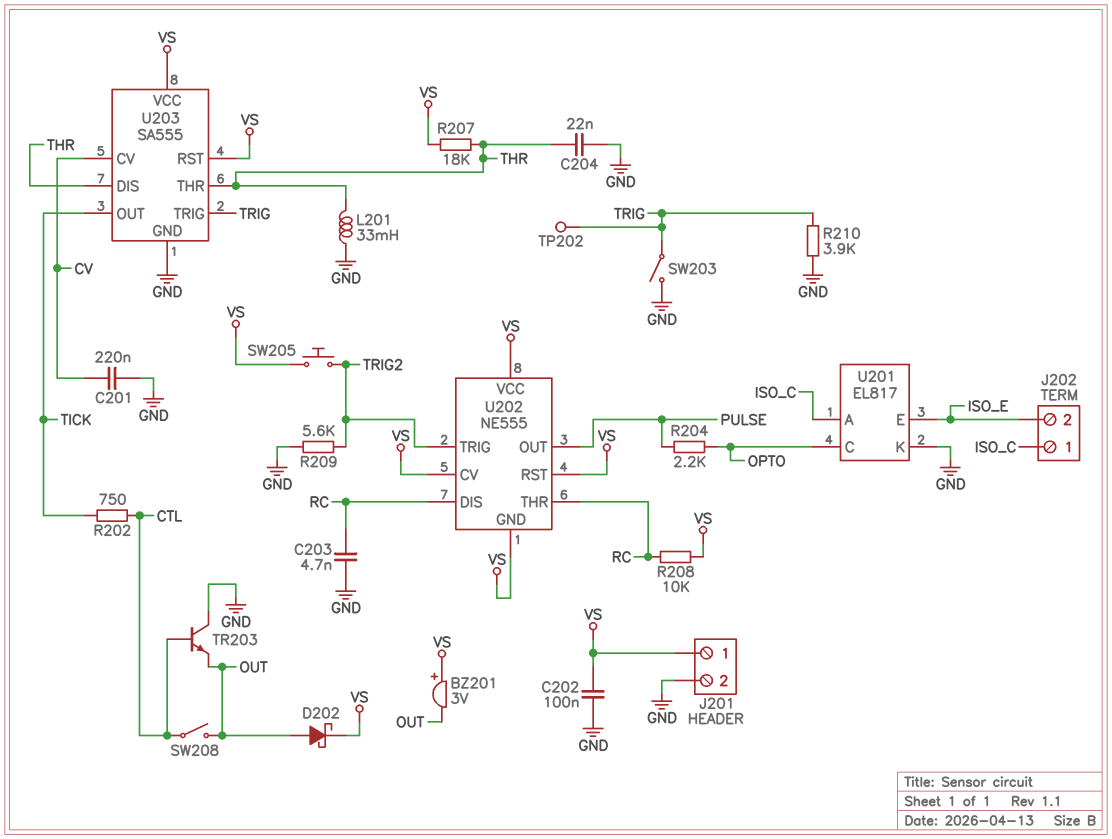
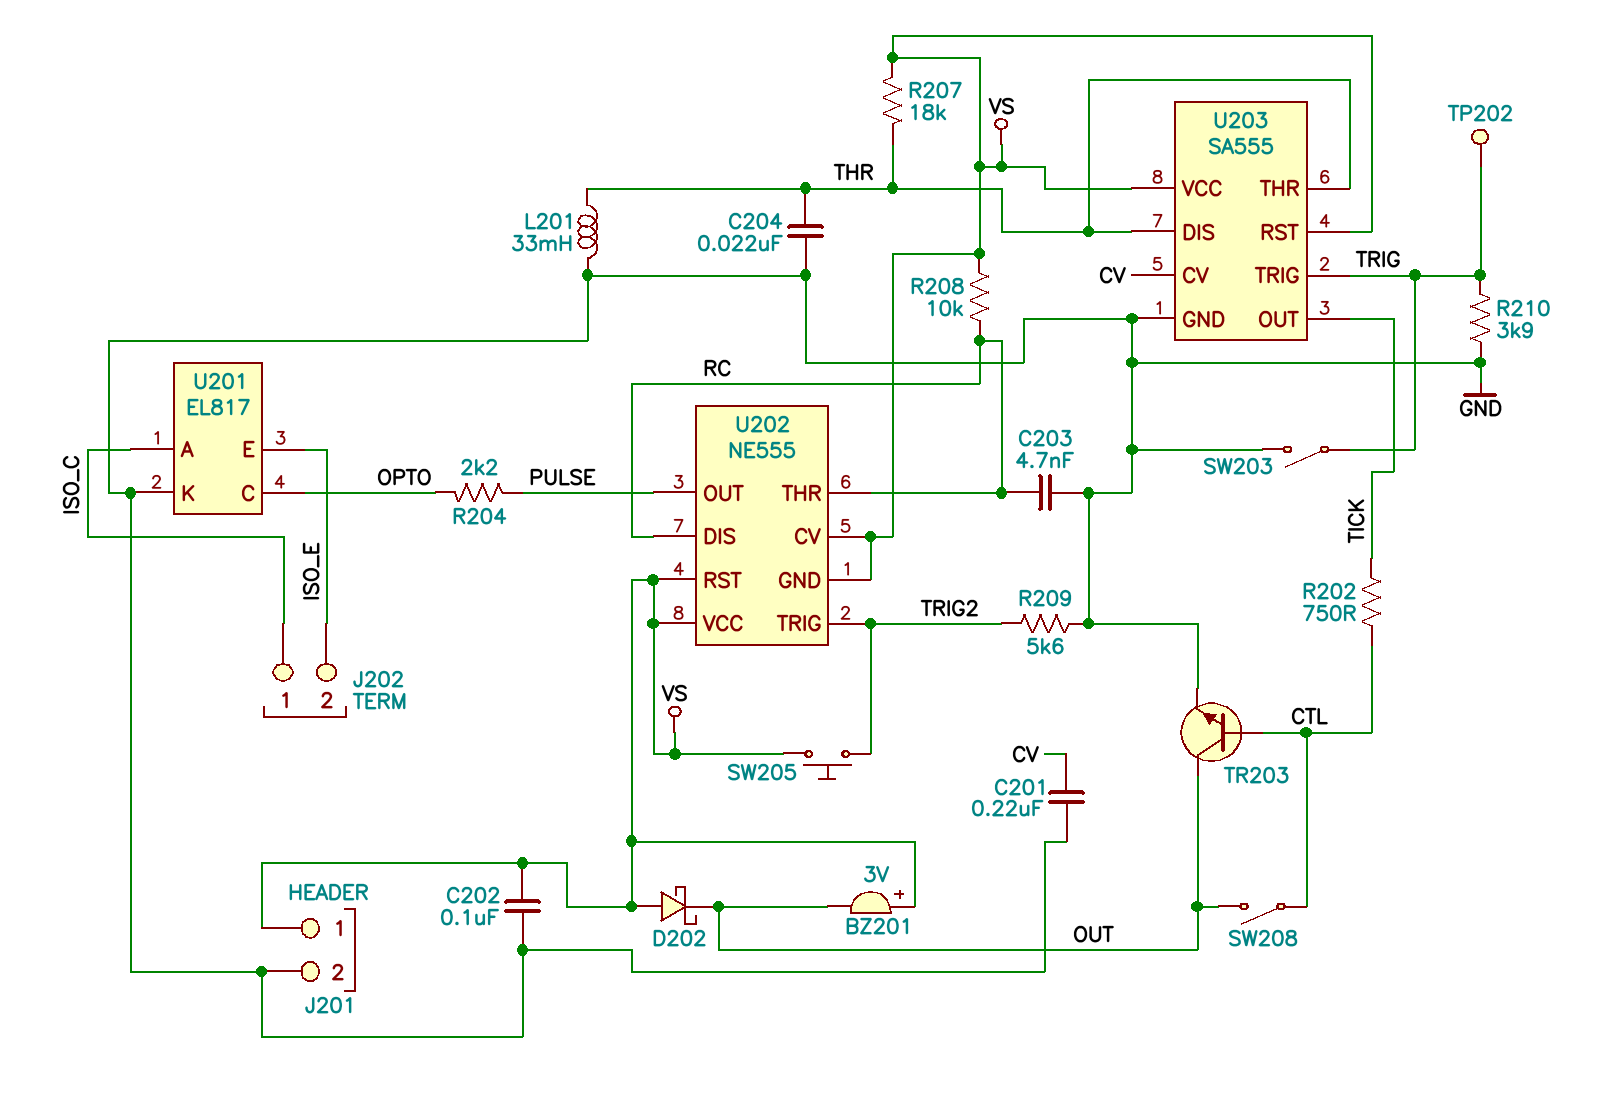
D202: schottky (A OUT, K VS) -> schottky (A VS, K OUT)
TR203: NPN (B CTL, C GND, E OUT) -> NPN (B CTL, C OUT, E GND)

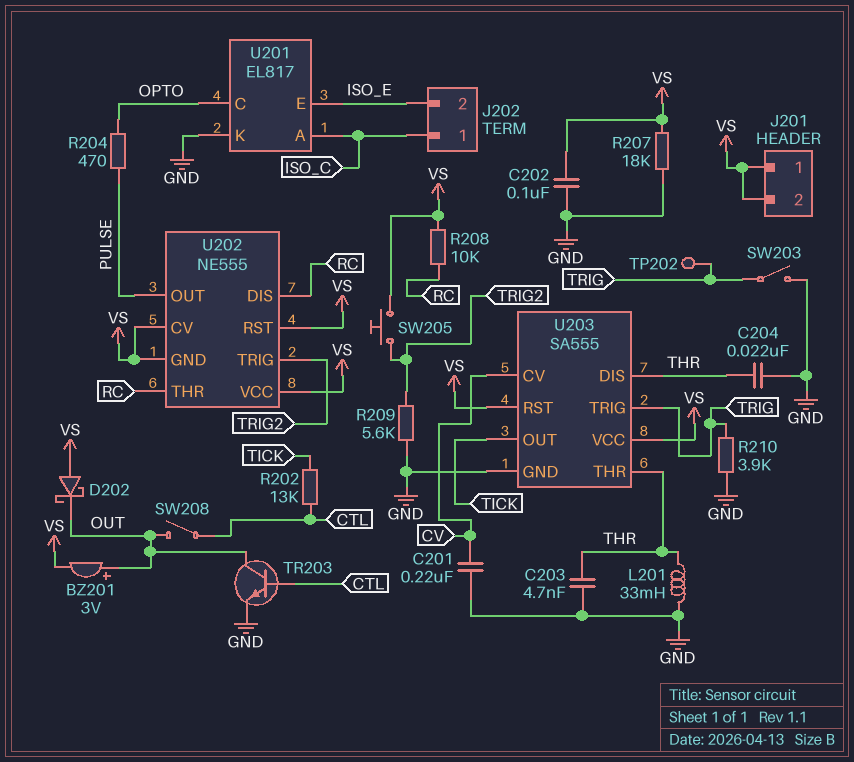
BZ201: buzzer 3V (plus VS, minus OUT) -> buzzer 3V (plus OUT, minus VS)
C203: 4.7nF (GND, RC) -> 4.7nF (GND, THR)
J201 pin 2: GND -> VS
R202: 750 (CTL, TICK) -> 13k (CTL, TICK)
R204: 2.2k (OPTO, PULSE) -> 470 (OPTO, PULSE)
R207: 18k (THR, VS) -> 18k (GND, VS)

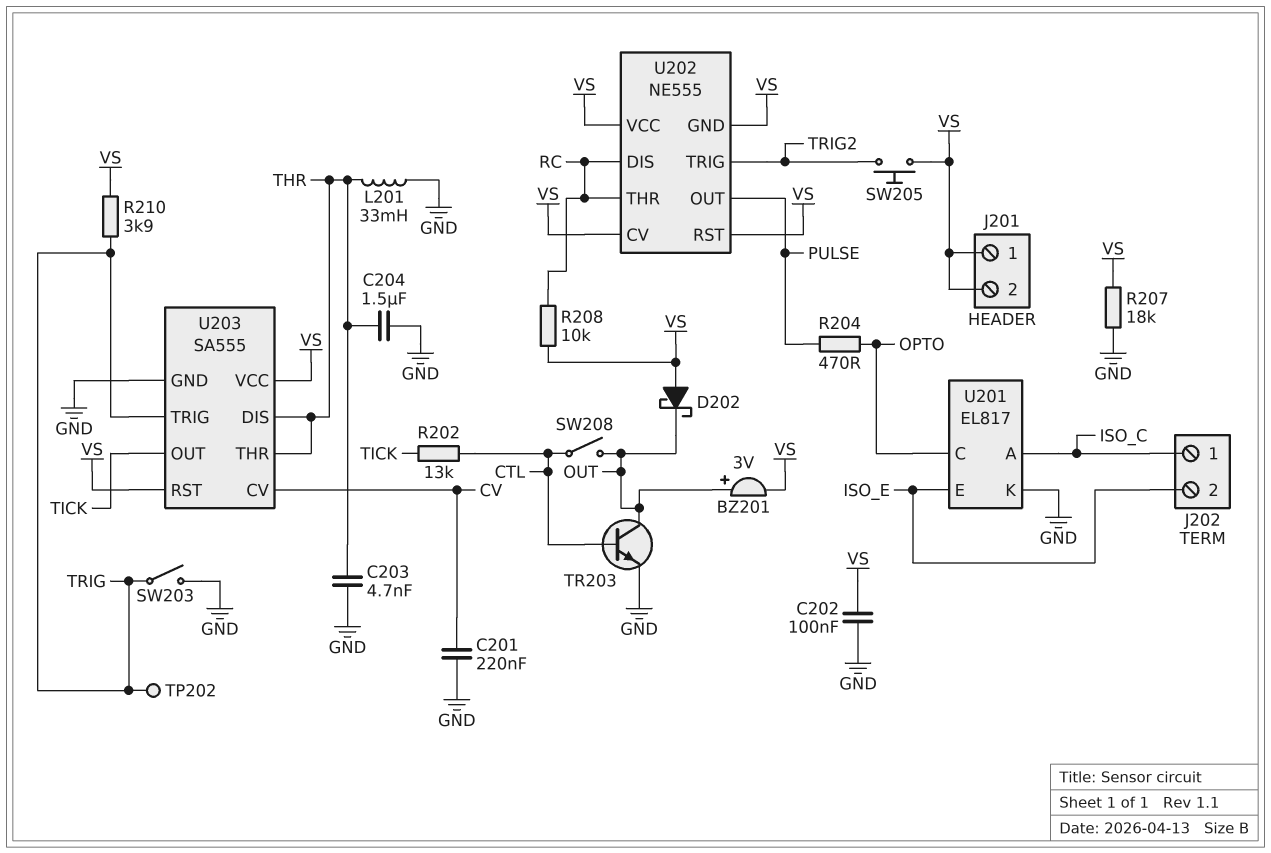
C204: 22nF (GND, THR) -> 1.5uF (GND, THR)
R209: 5.6k (GND, TRIG2) -> none
R210: 3.9k (GND, TRIG) -> 3.9k (TRIG, VS)

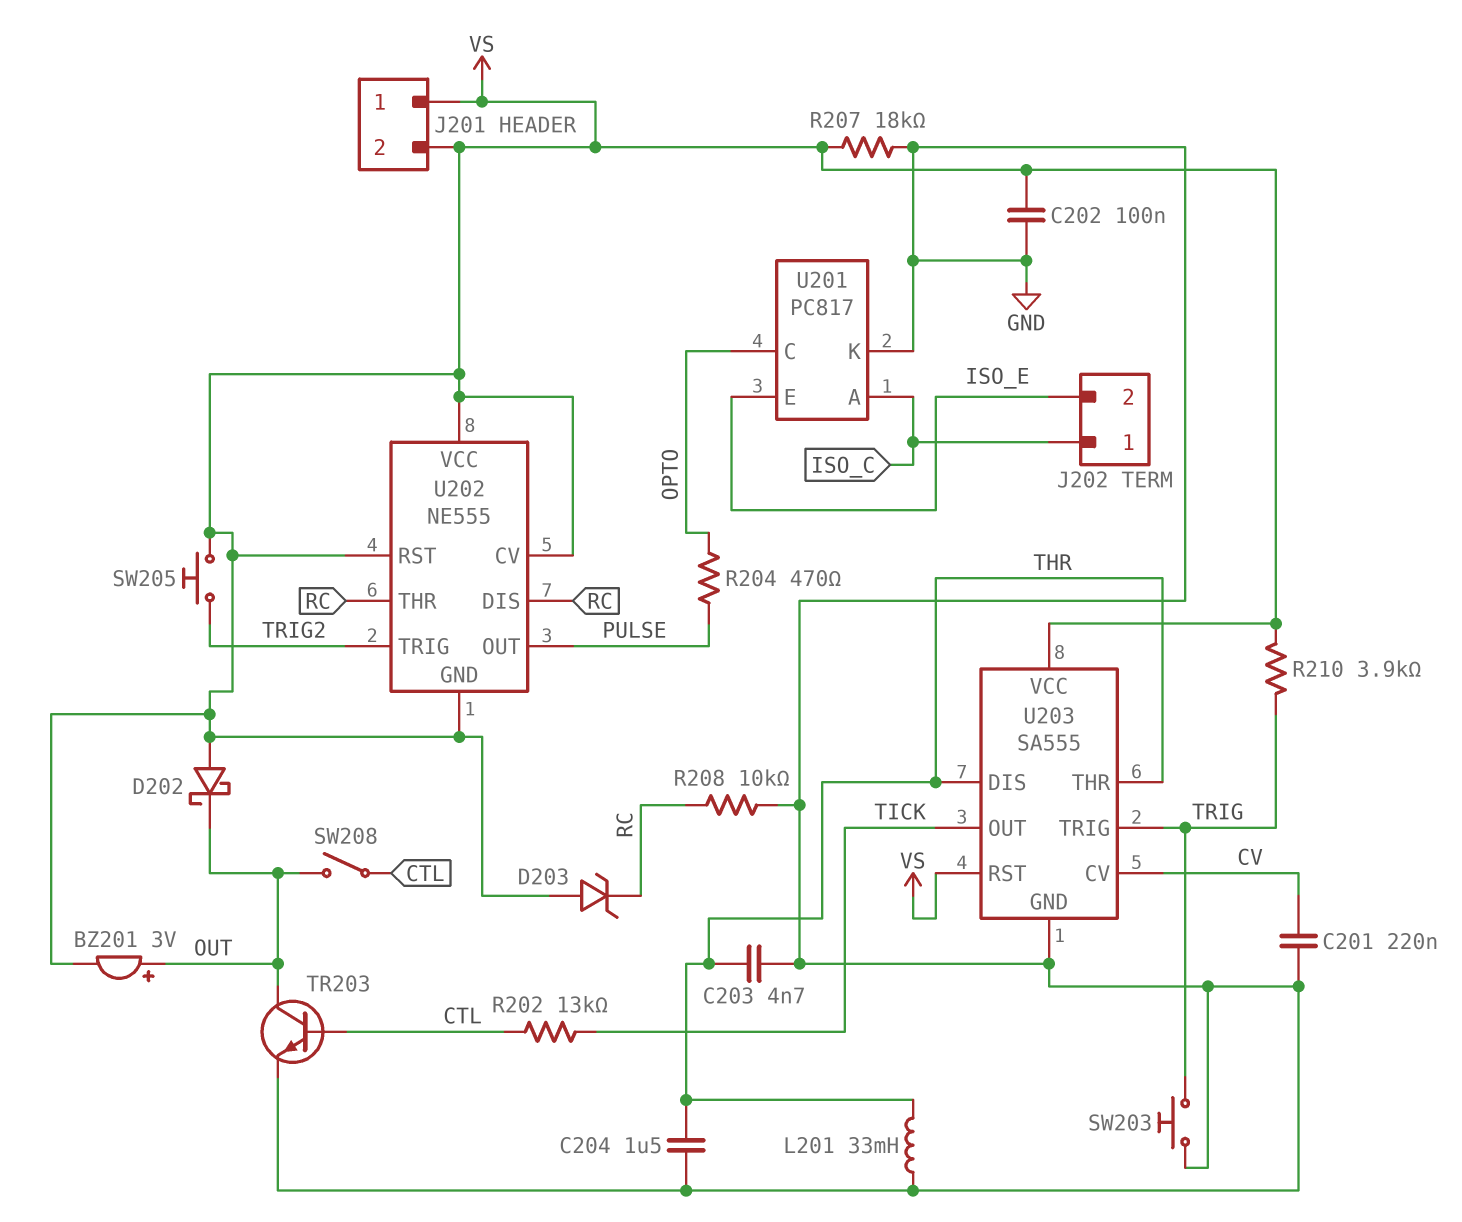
D203: none -> zener (A VS, K RC)
R208: 10k (RC, VS) -> 10k (GND, RC)
SW203: switch (GND, TRIG) -> button (GND, TRIG)
TP202: test point (TRIG) -> none
U201: EL817 -> PC817

